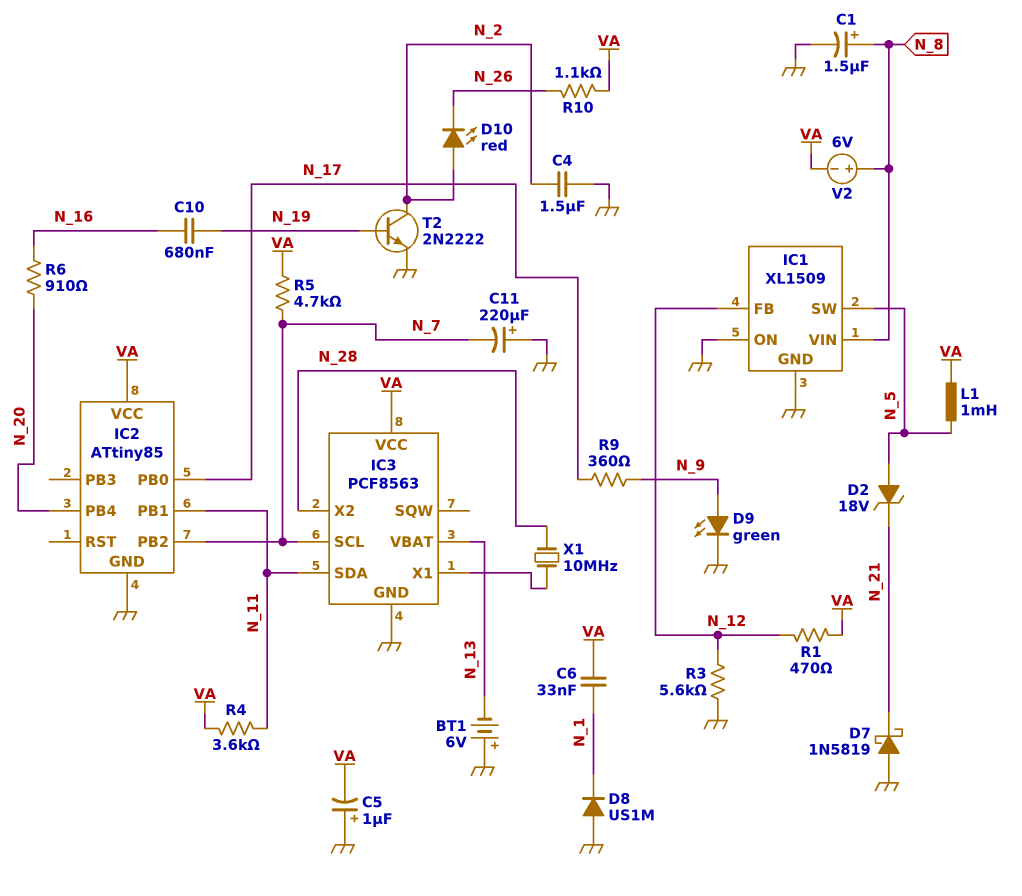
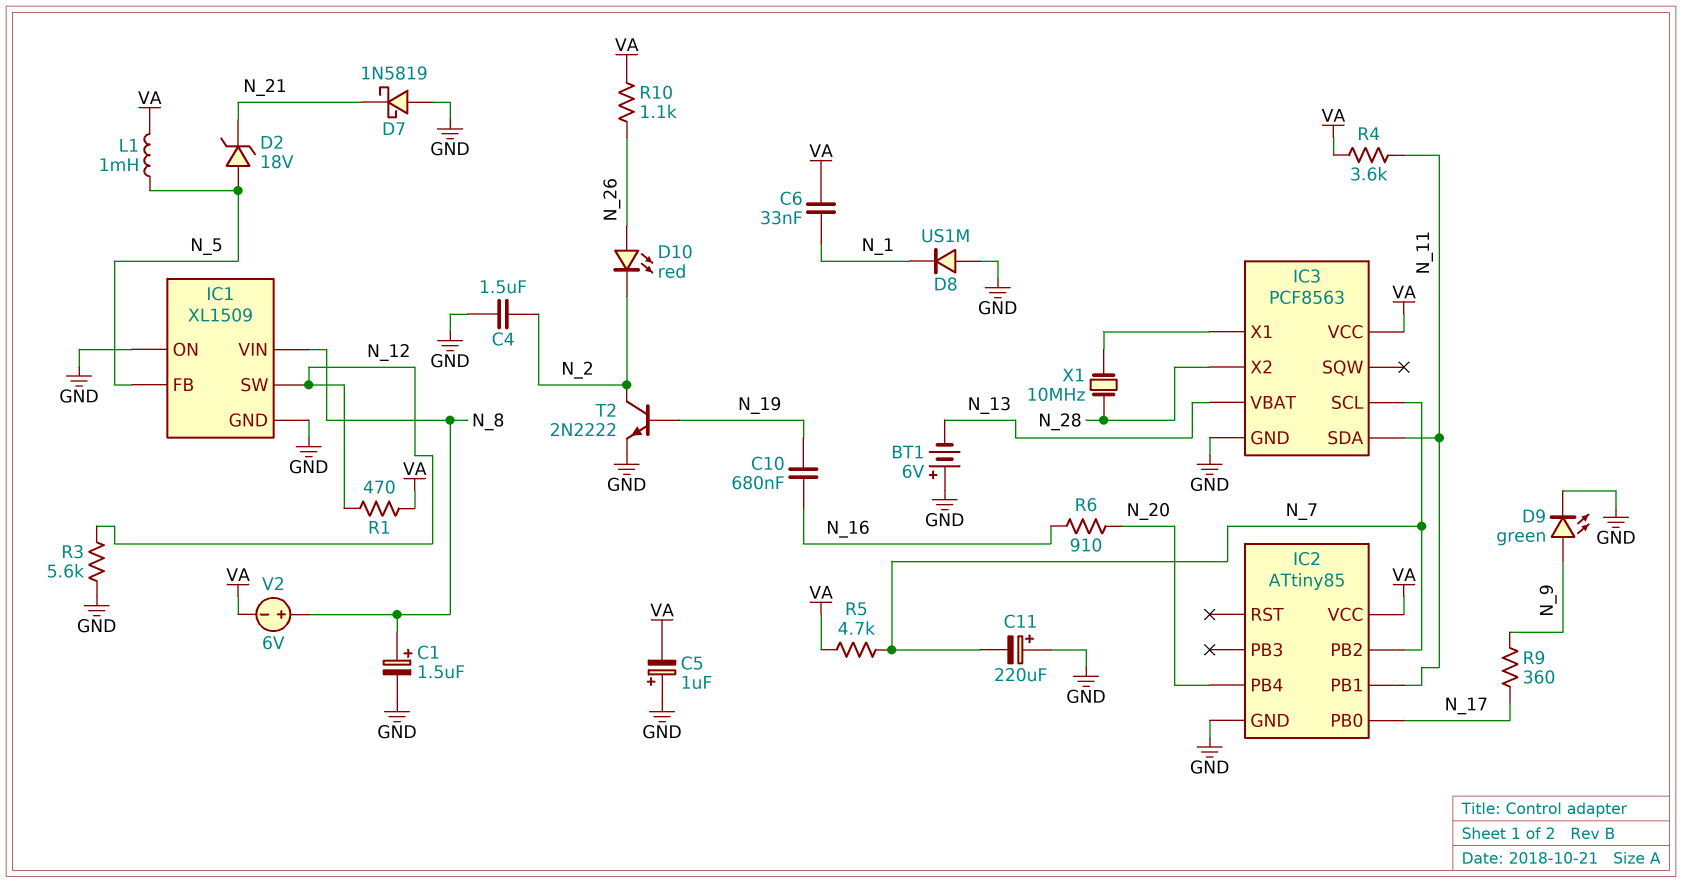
D10: LED red (A N_2, K N_26) -> LED red (A N_26, K N_2)
IC1 pin FB: N_12 -> N_5
IC1 pin SW: N_5 -> N_12

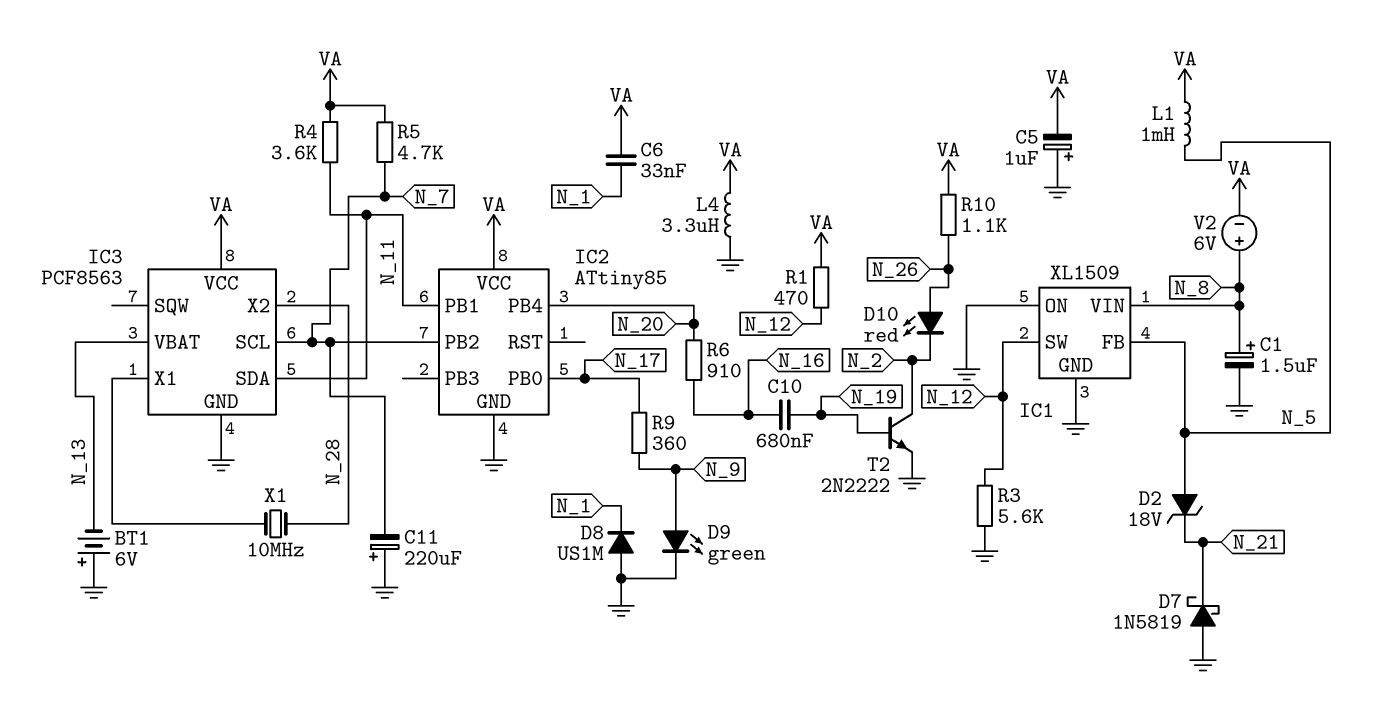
C4: 1.5uF (GND, N_2) -> none
L4: none -> 3.3uH (GND, VA)

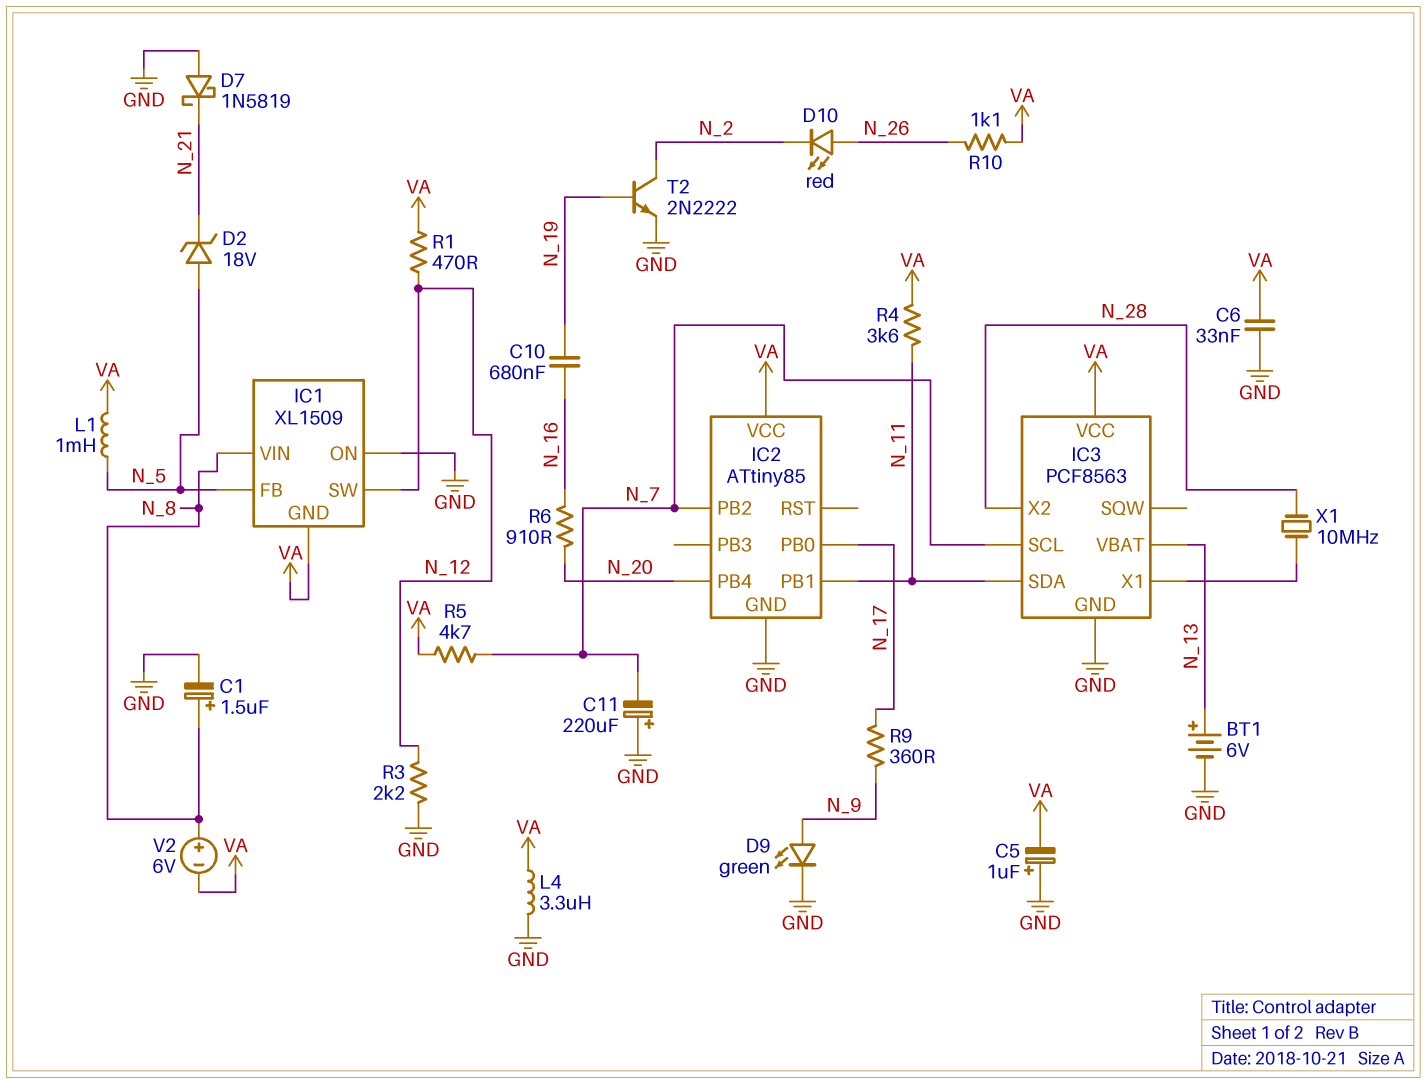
BT1: 6V (plus GND, minus N_13) -> 6V (plus N_13, minus GND)
C6: 33nF (N_1, VA) -> 33nF (GND, VA)
D8: diode US1M (A GND, K N_1) -> none
IC1 pin GND: GND -> VA
R3: 5.6k (GND, N_12) -> 2.2k (GND, N_12)

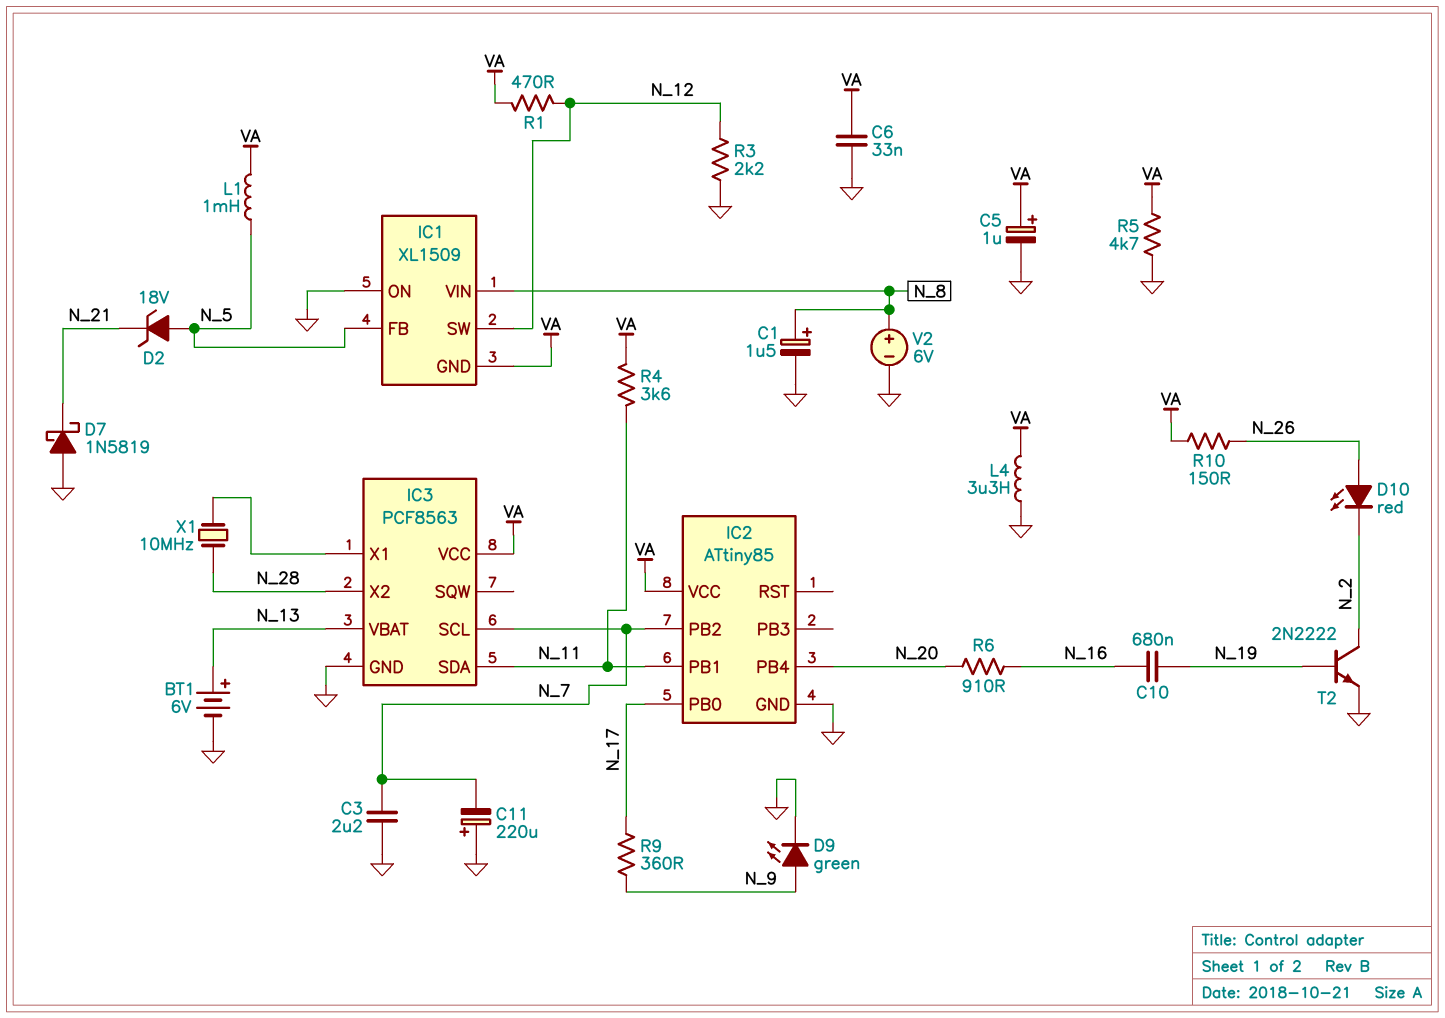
C3: none -> 2.2uF (GND, N_7)
C5: 1uF (plus GND, minus VA) -> 1uF (plus VA, minus GND)
R5: 4.7k (N_7, VA) -> 4.7k (GND, VA)
R10: 1.1k (N_26, VA) -> 150 (N_26, VA)
V2: 6V (plus N_8, minus VA) -> 6V (plus N_8, minus GND)

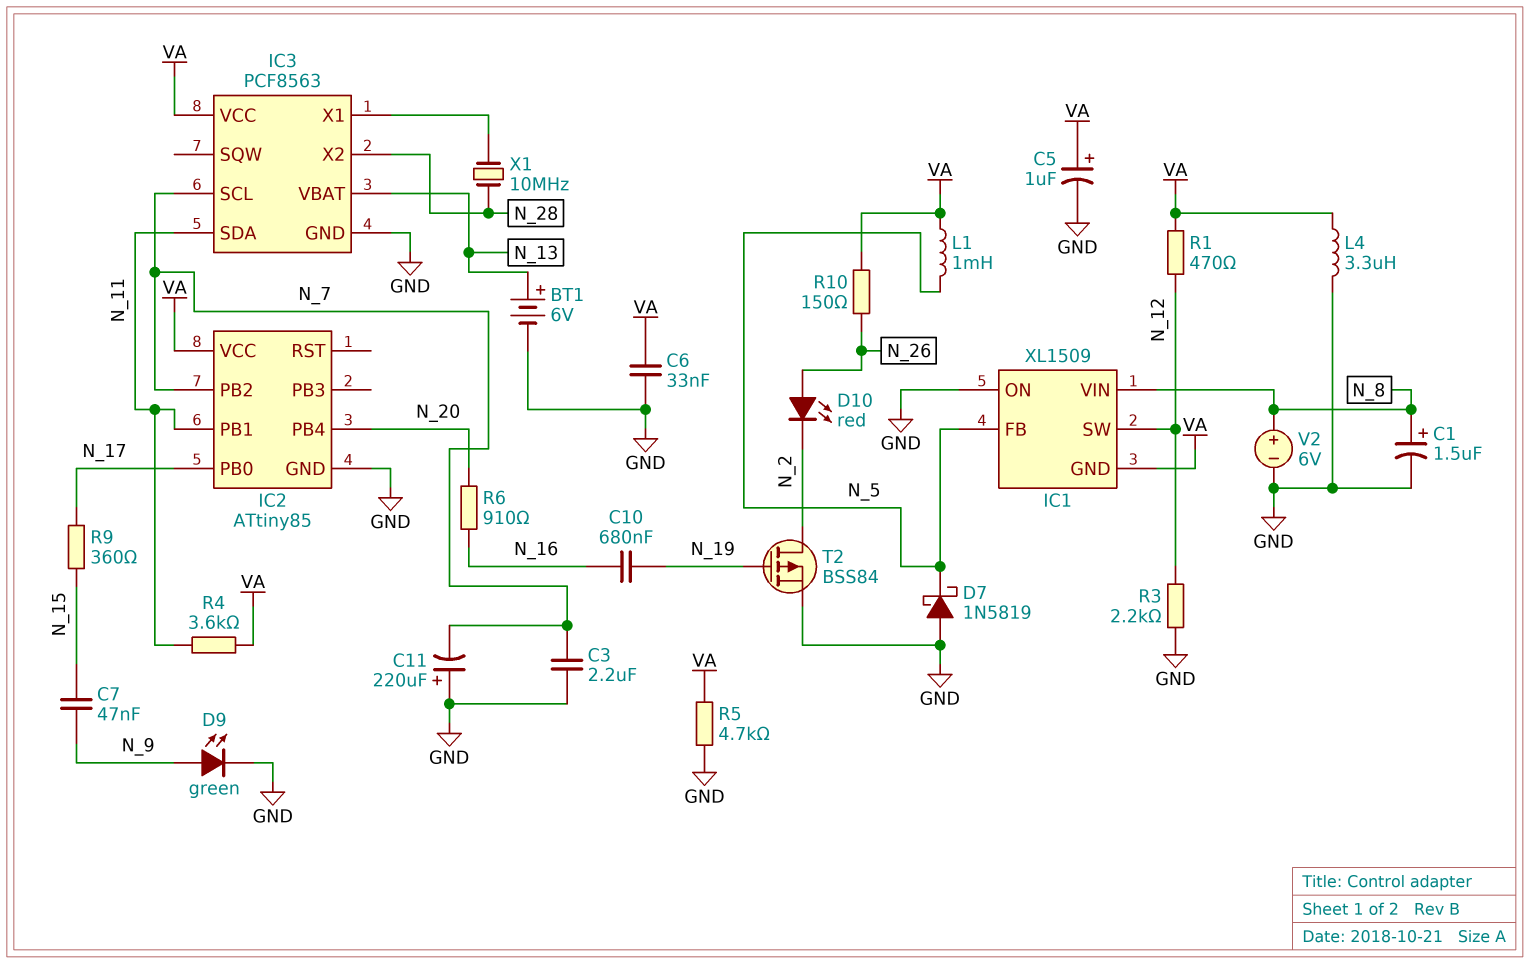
C7: none -> 47nF (N_9, N_15)
D2: zener 18V (A N_5, K N_21) -> none
D7: schottky 1N5819 (A GND, K N_21) -> schottky 1N5819 (A GND, K N_5)
R9: 360 (N_9, N_17) -> 360 (N_15, N_17)
T2: NPN 2N2222 (B N_19, C N_2, E GND) -> PMOS BSS84 (G N_19, D N_2, S GND)

